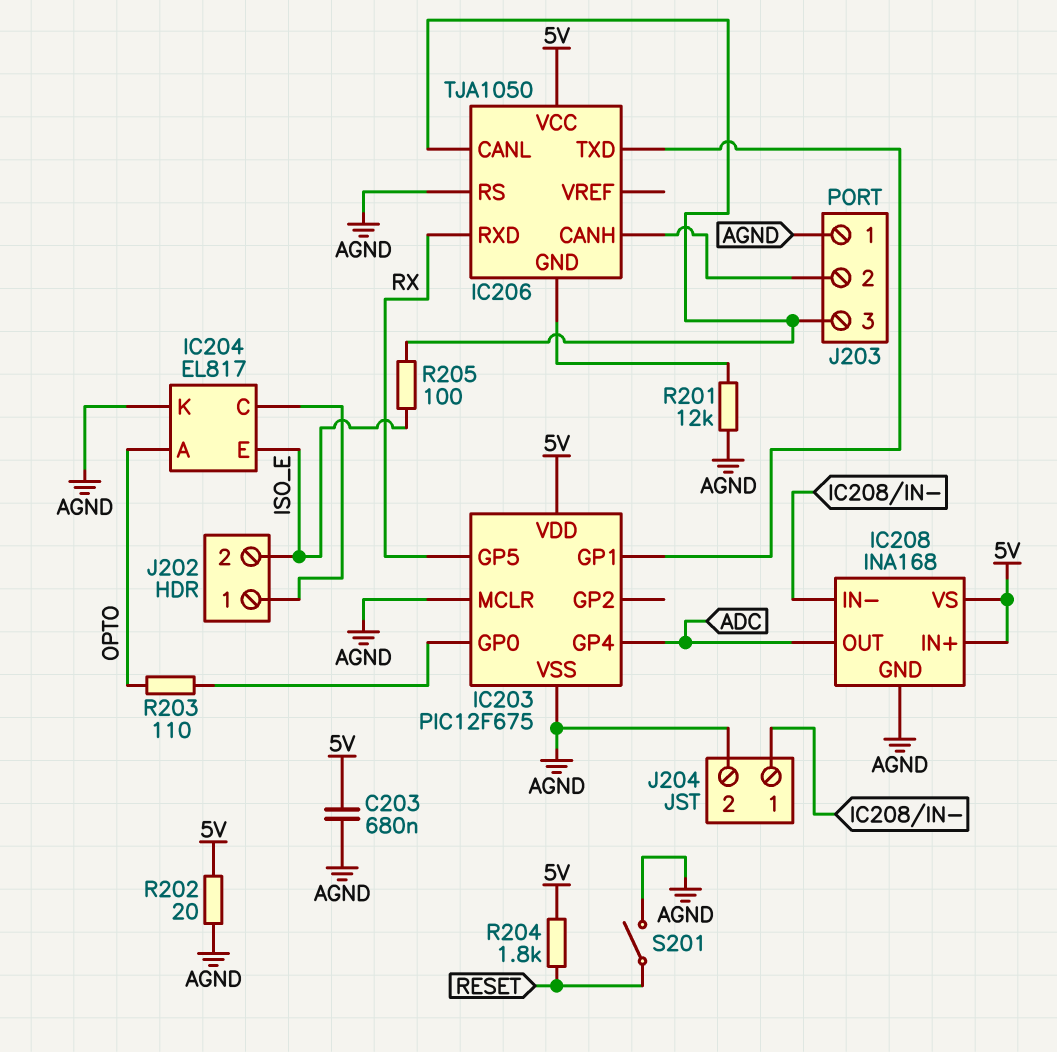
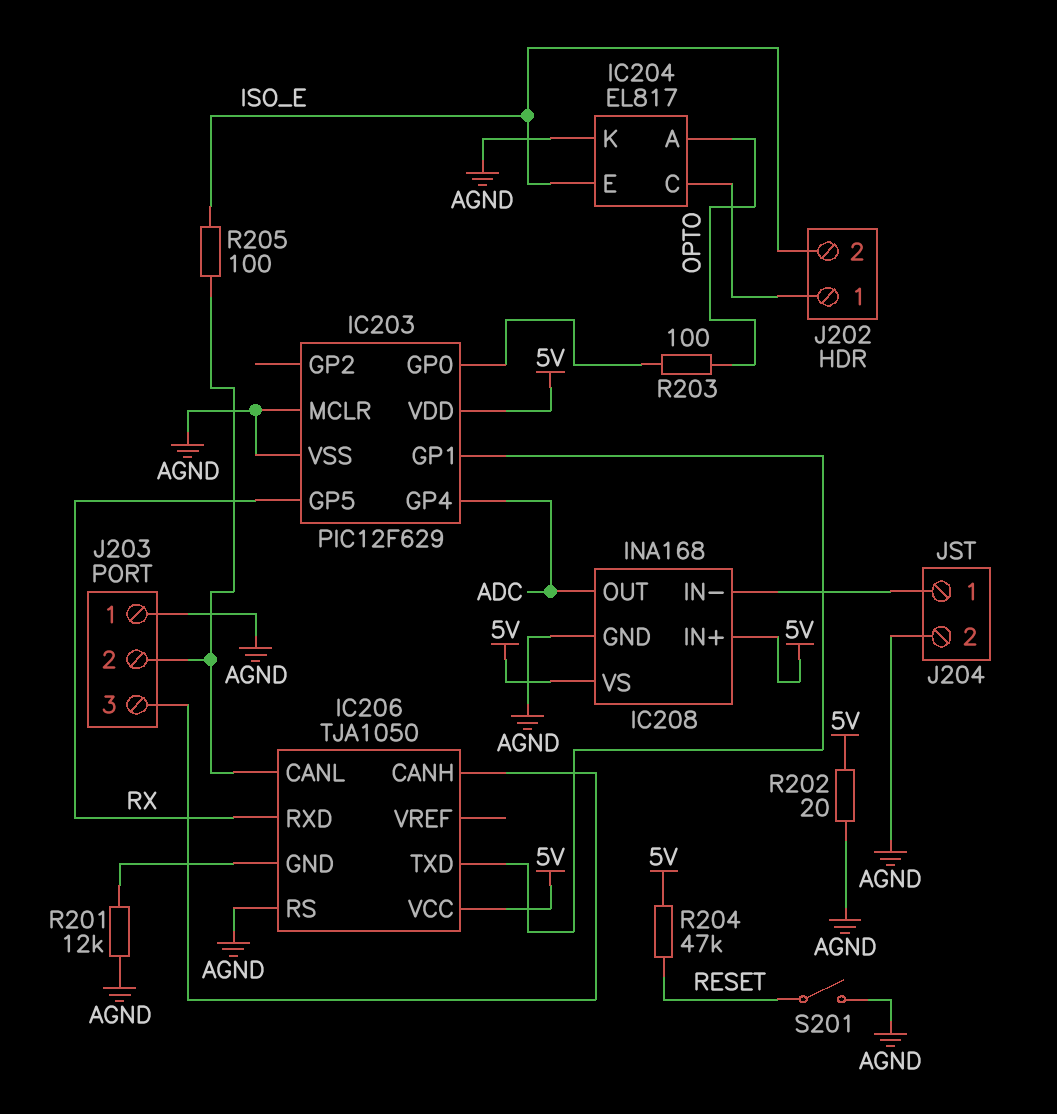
C203: 680nF (5V, AGND) -> none
IC203: PIC12F675 -> PIC12F629
J203 pin 2: IC206/CANH -> IC206/CANL
J203 pin 3: IC206/CANL -> IC206/CANH
R203: 110 (IC203/GP0, OPTO) -> 100 (IC203/GP0, OPTO)
R204: 1.8k (5V, RESET) -> 47k (5V, RESET)

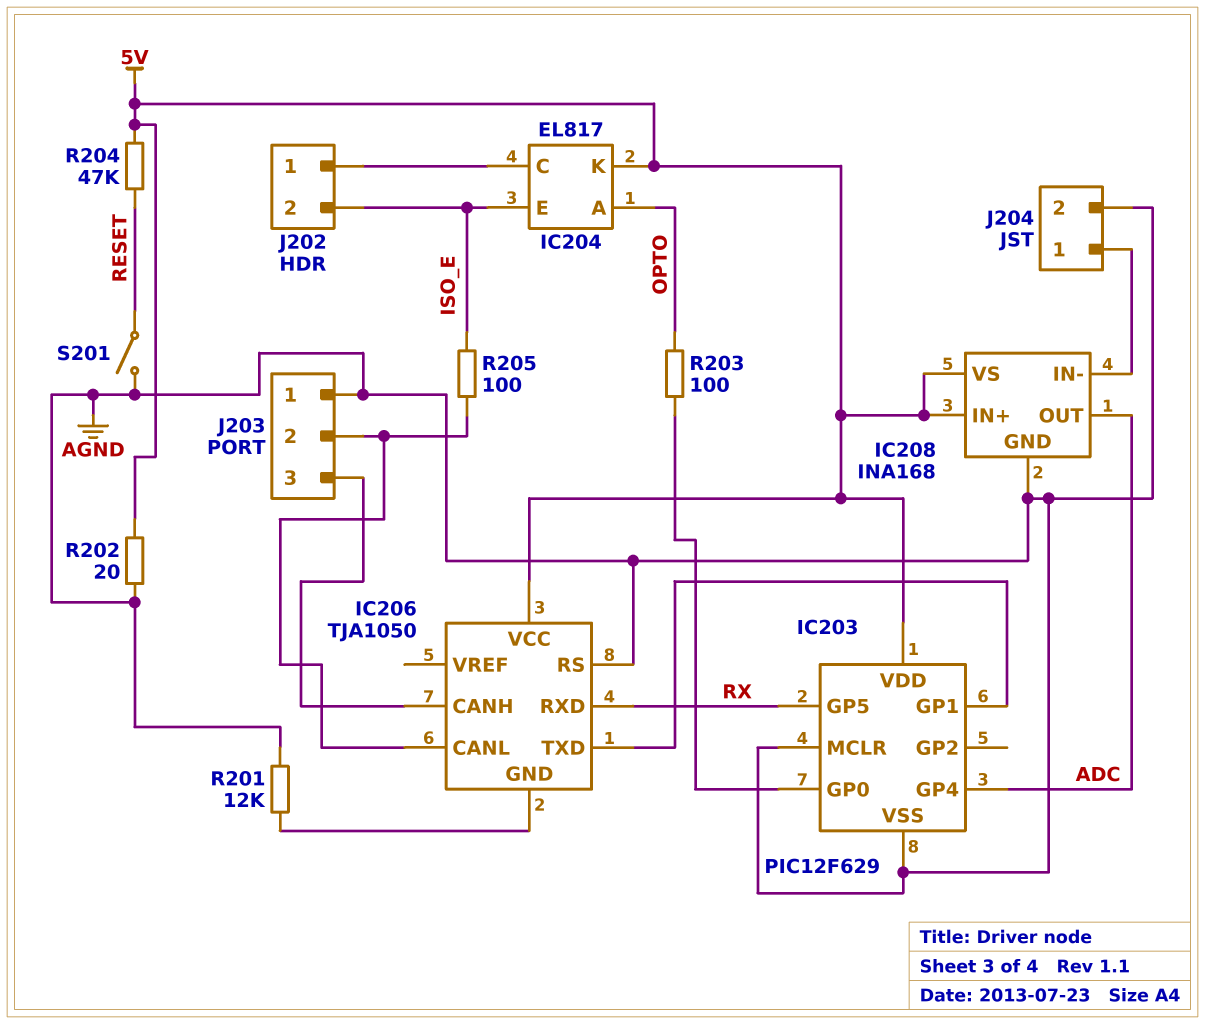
IC204 pin K: AGND -> 5V

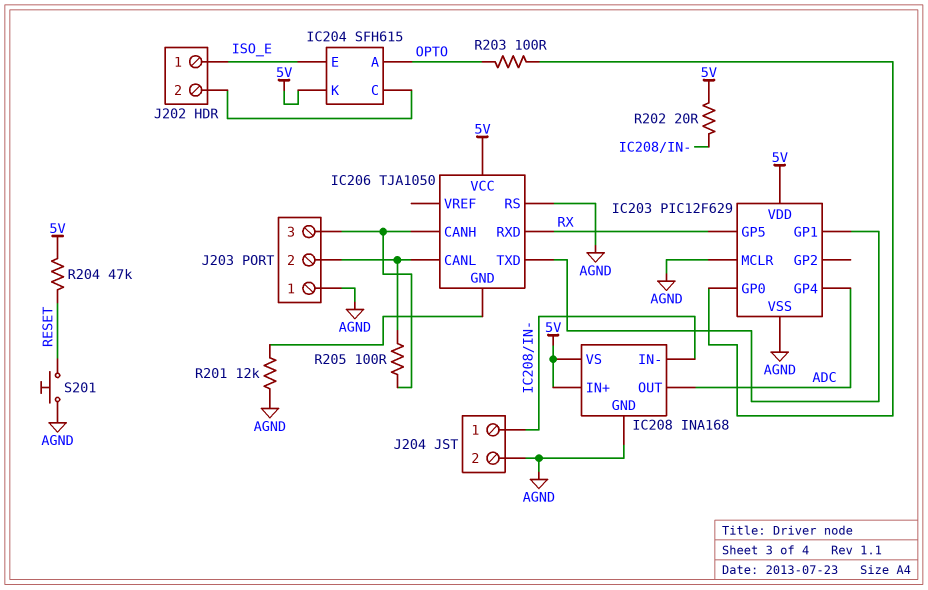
IC204: EL817 -> SFH615
J202 pin 1: IC204/C -> ISO_E
J202 pin 2: ISO_E -> IC204/C
R202: 20 (5V, AGND) -> 20 (5V, IC208/IN-)
R205: 100 (IC206/CANL, ISO_E) -> 100 (IC206/CANH, IC206/CANL)
S201: switch (AGND, RESET) -> button (AGND, RESET)

